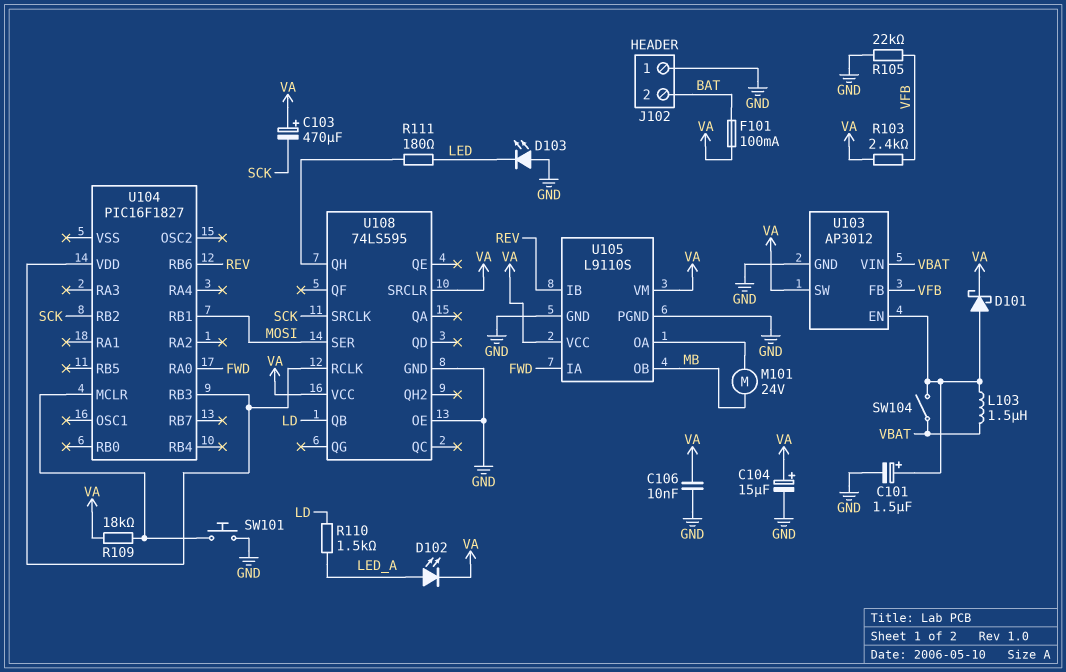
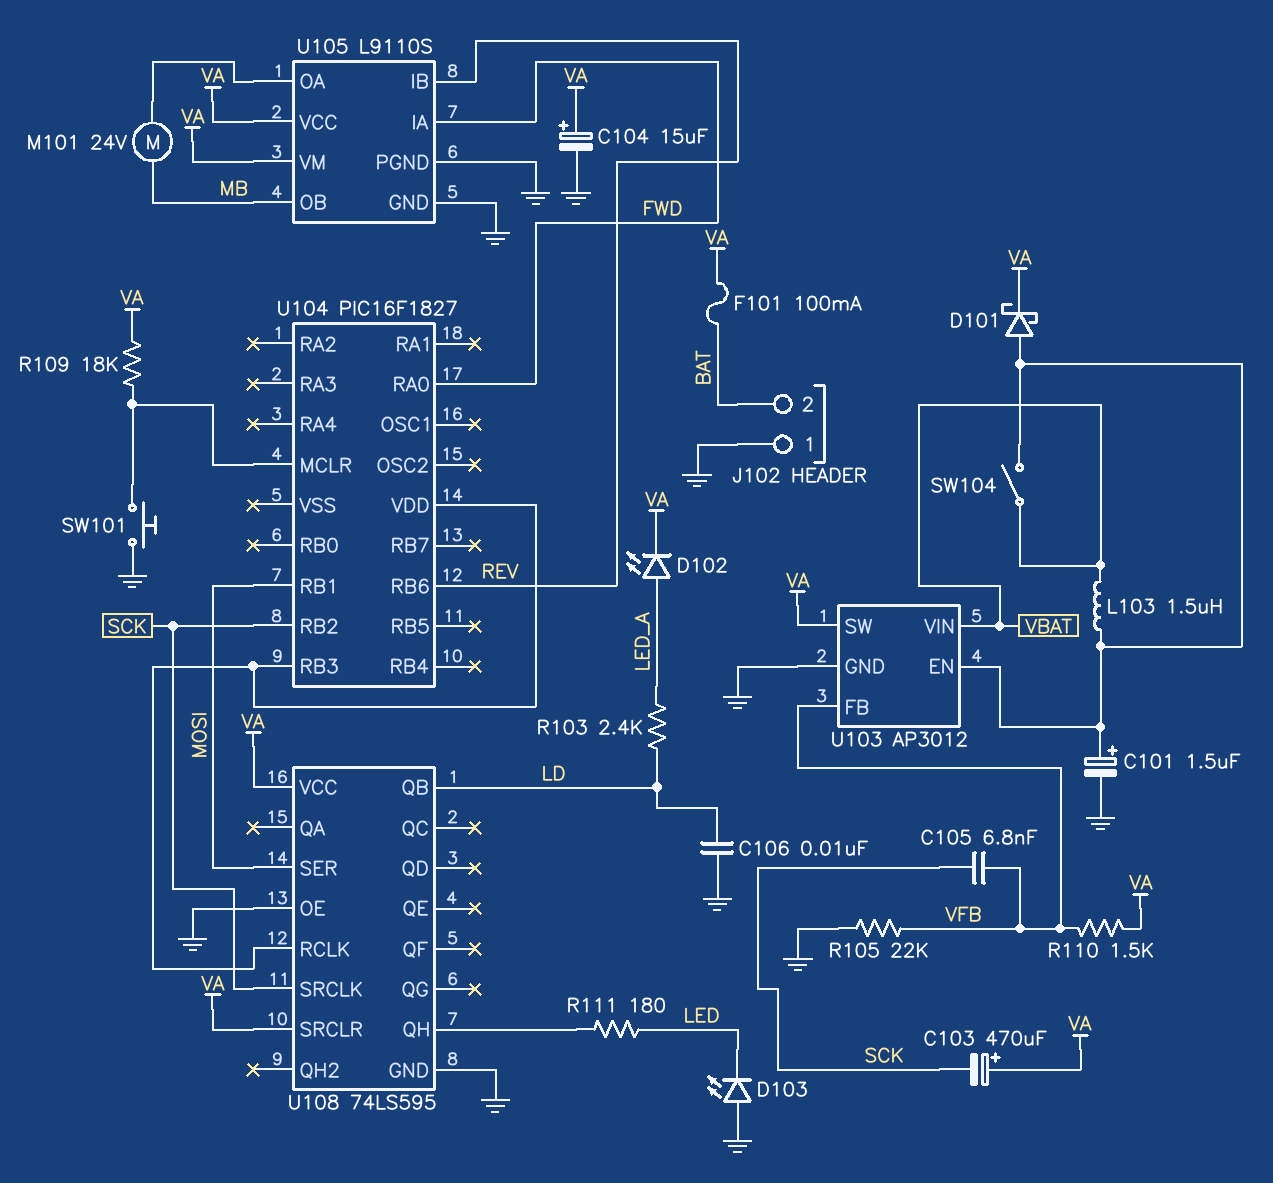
C105: none -> 6.8nF (SCK, VFB)
C106: 10nF (GND, VA) -> 10nF (GND, LD)
R103: 2.4k (VA, VFB) -> 2.4k (LD, LED_A)
R110: 1.5k (LD, LED_A) -> 1.5k (VA, VFB)

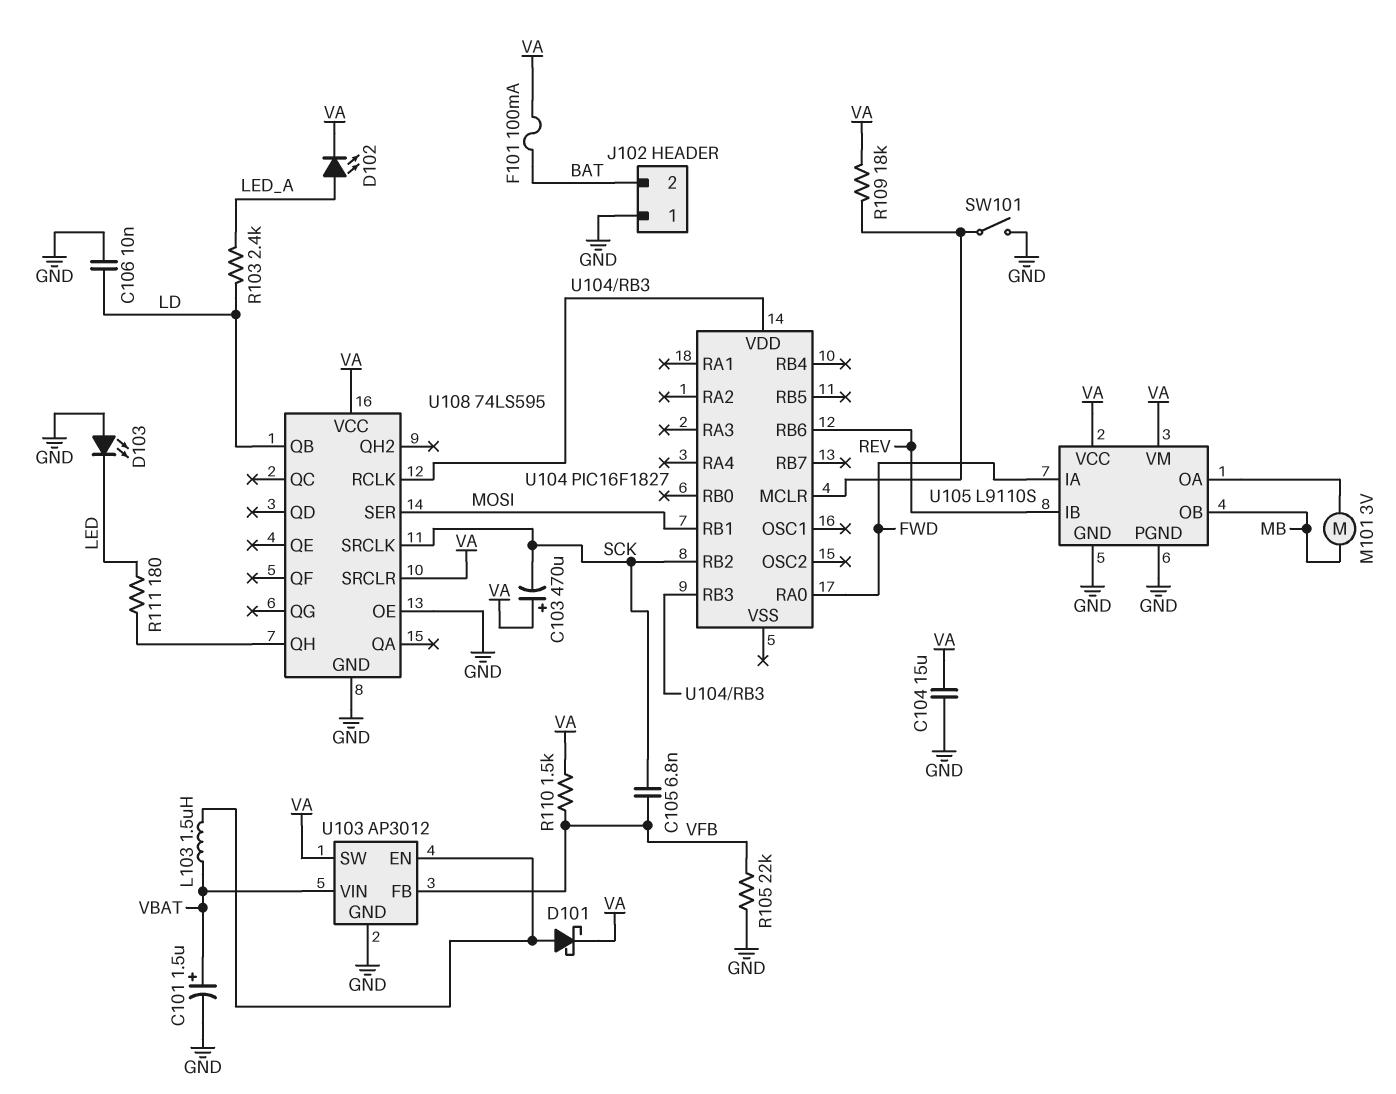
C101: 1.5uF (plus U103/EN, minus GND) -> 1.5uF (plus VBAT, minus GND)
C104: 15uF (plus VA, minus GND) -> 15uF (GND, VA)
M101: motor 24V (MB, U105/OA) -> motor 3V (MB, U105/OA)
SW101: button (GND, U104/MCLR) -> switch (GND, U104/MCLR)
SW104: switch (U103/EN, VBAT) -> none

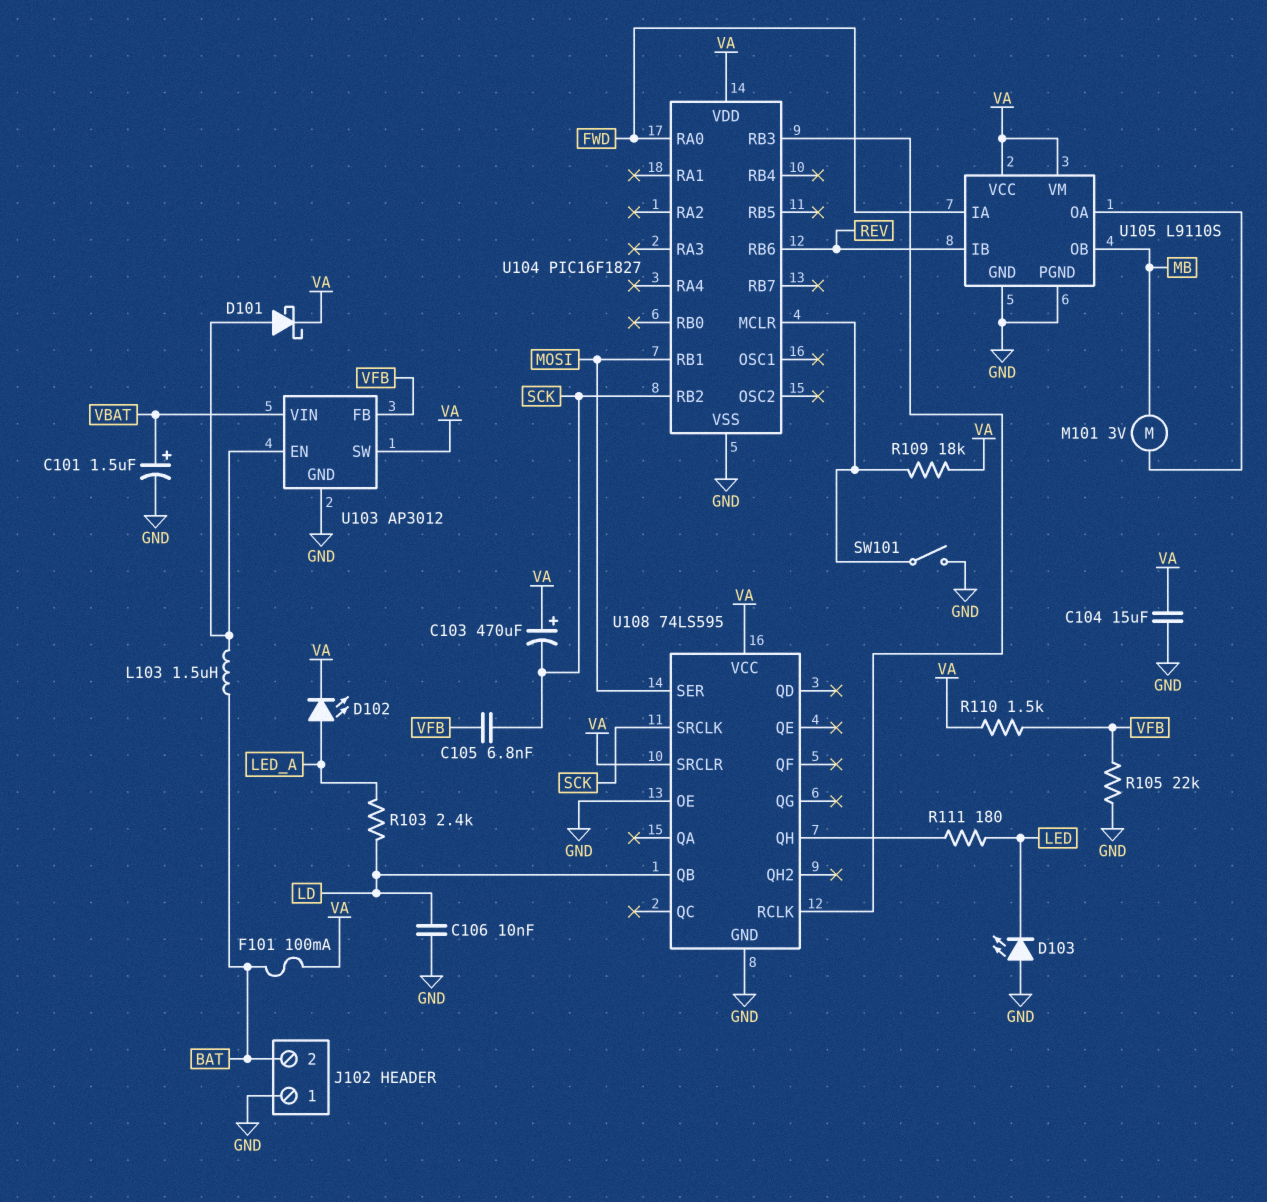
L103: 1.5uH (U103/EN, VBAT) -> 1.5uH (BAT, U103/EN)
U104 pin VDD: U104/RB3 -> VA
U104 pin VSS: none -> GND

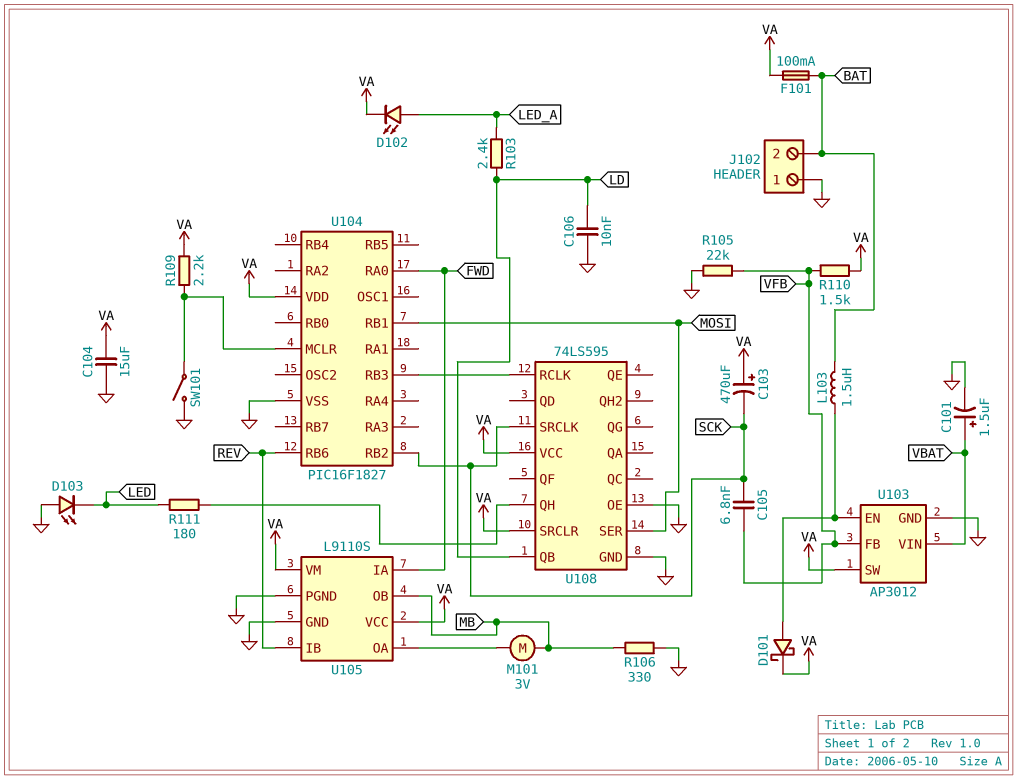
R106: none -> 330 (GND, MB)
R109: 18k (U104/MCLR, VA) -> 2.2k (U104/MCLR, VA)

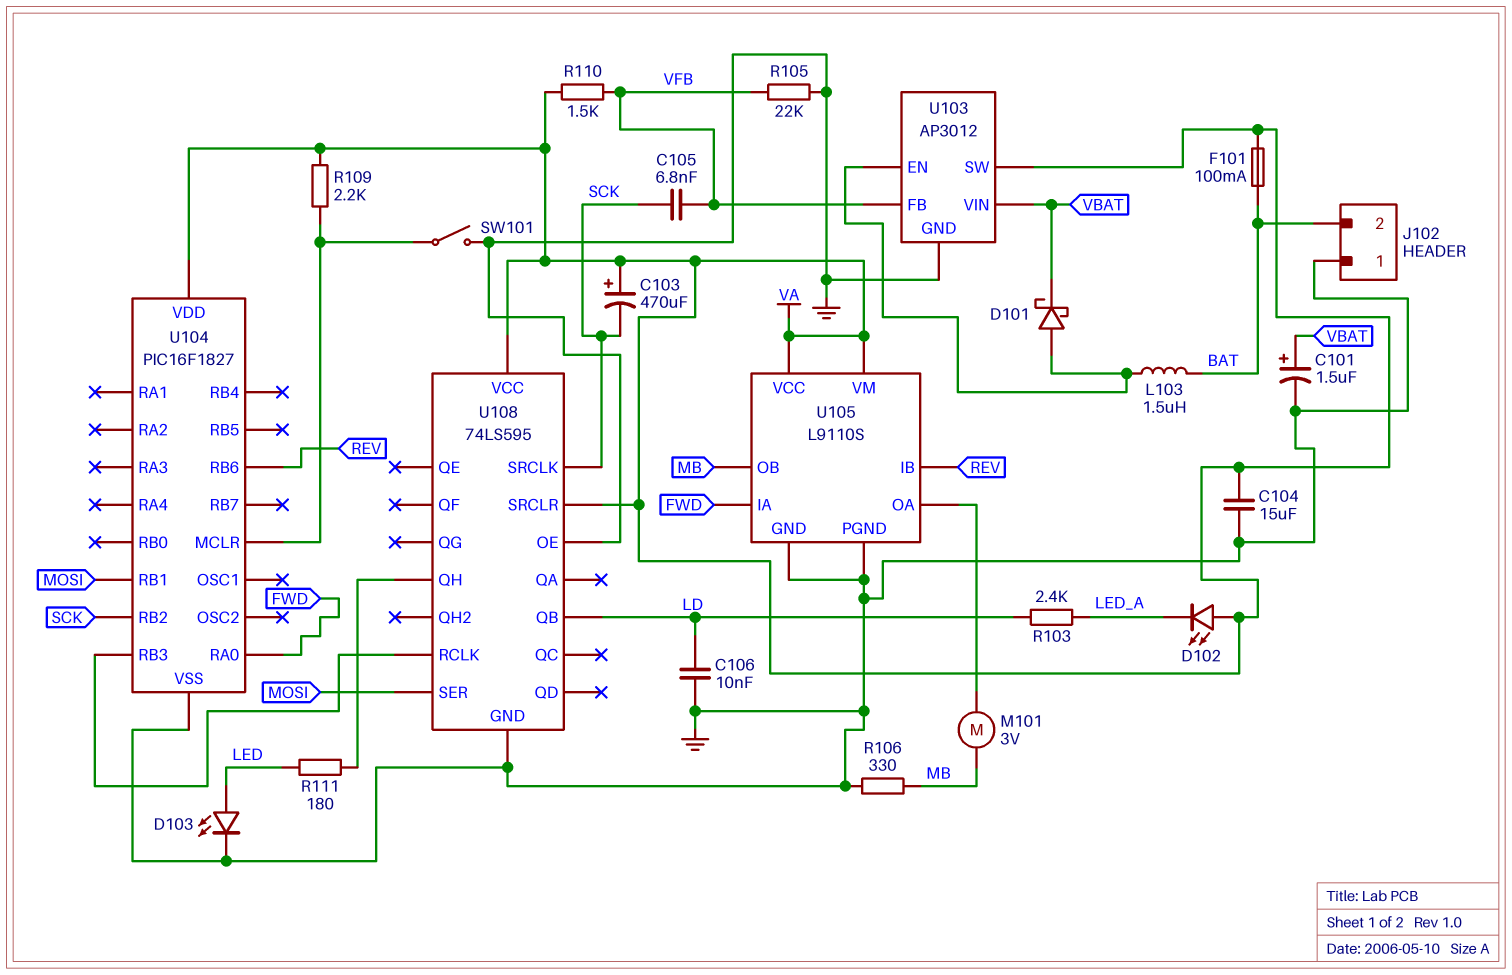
D101: schottky (A U103/EN, K VA) -> schottky (A U103/EN, K VBAT)
D102: LED (A LED_A, K VA) -> LED (A VA, K LED_A)
D103: LED (A GND, K LED) -> LED (A LED, K GND)

